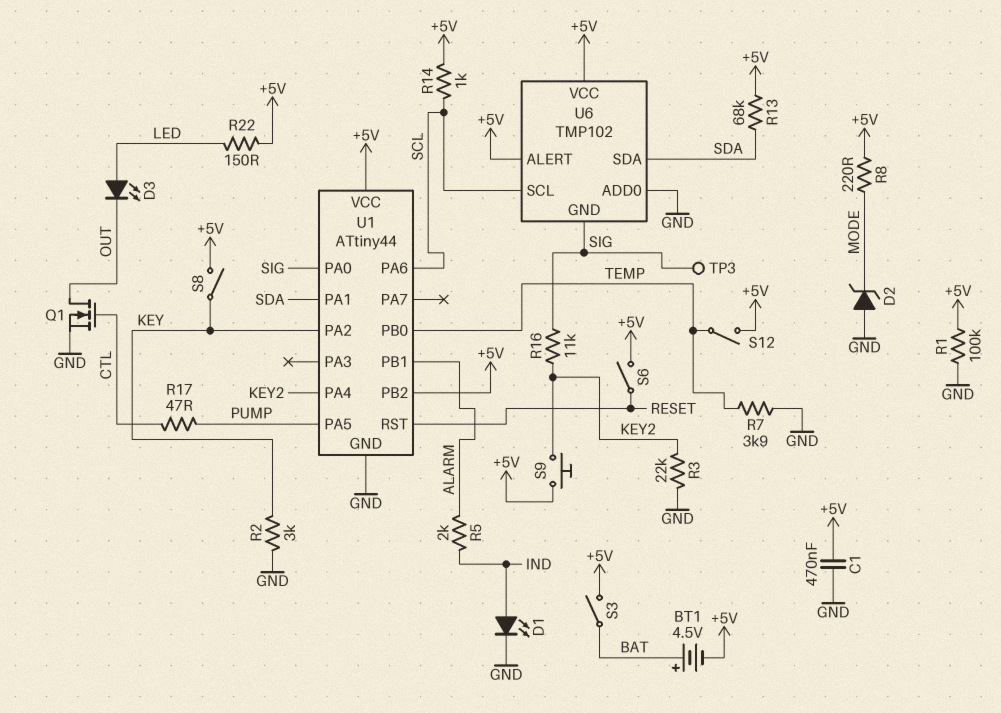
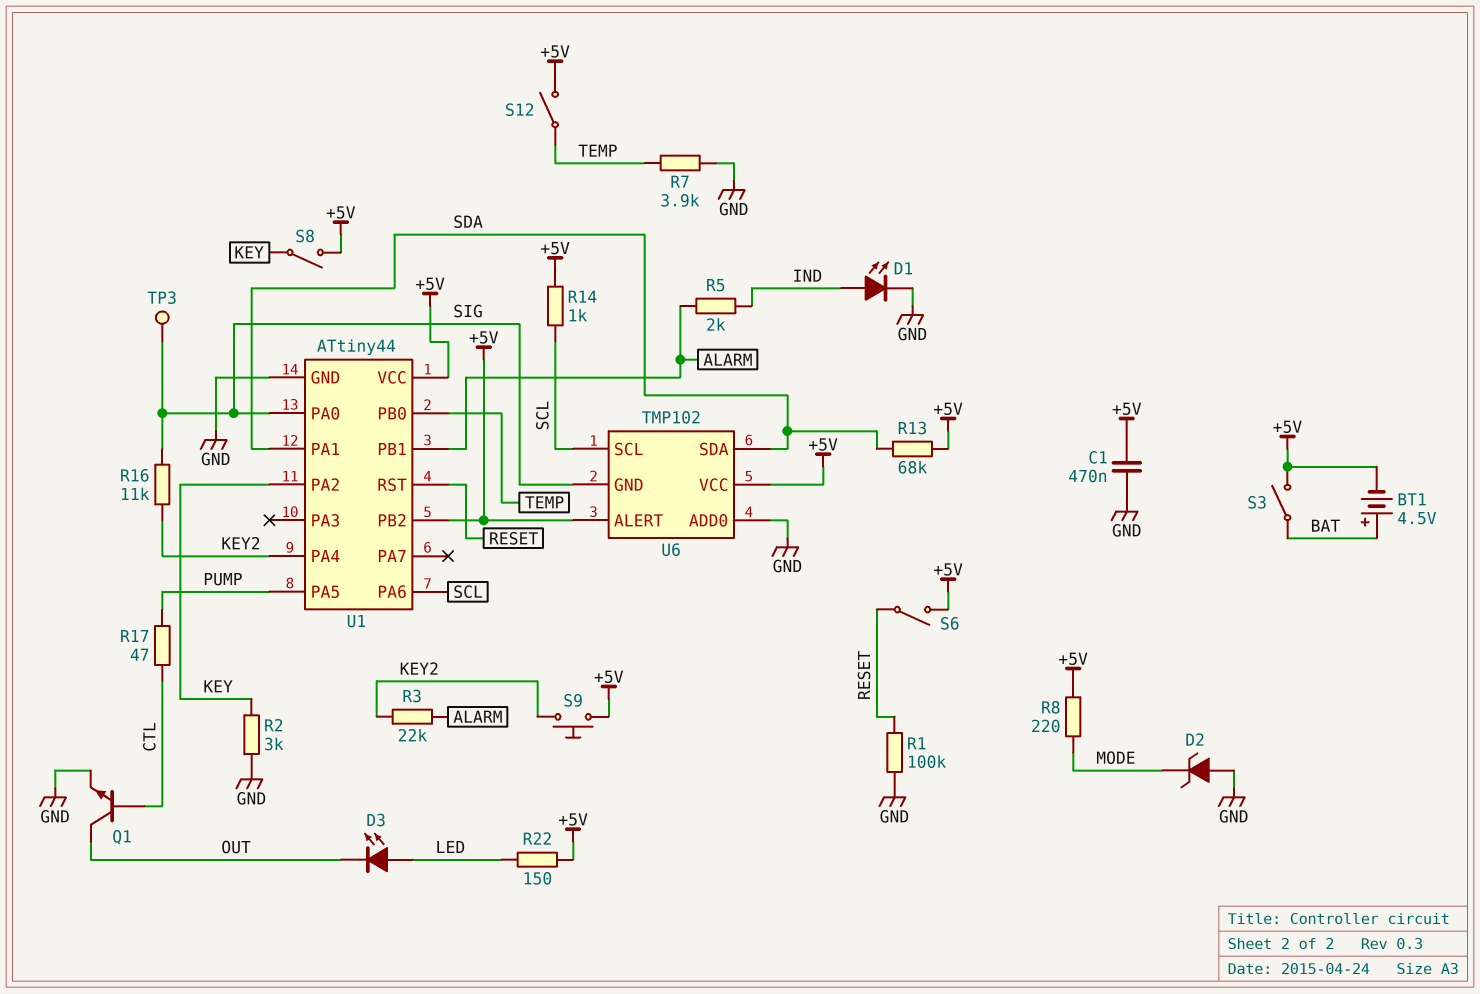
Q1: NMOS (G CTL, D OUT, S GND) -> NPN (B CTL, C OUT, E GND)
R1: 100k (+5V, GND) -> 100k (GND, RESET)
R3: 22k (GND, KEY2) -> 22k (ALARM, KEY2)

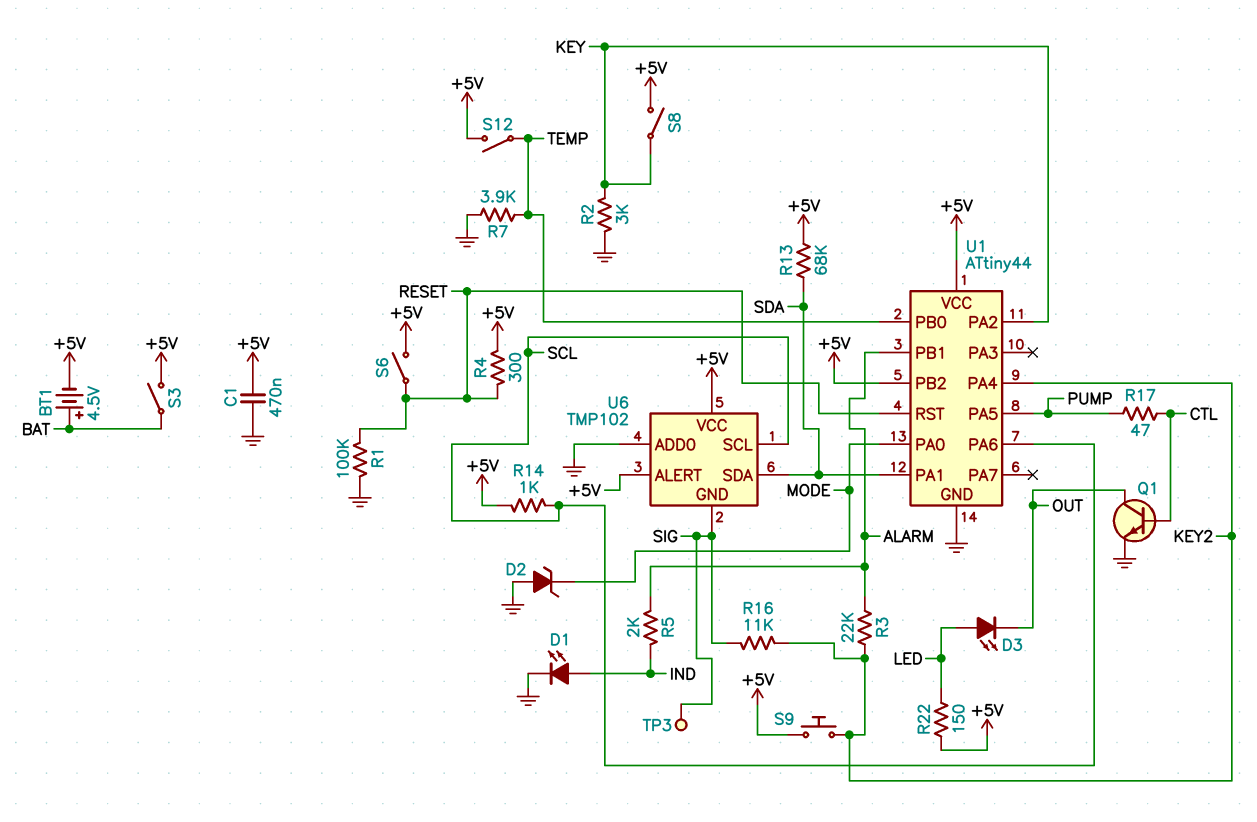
R4: none -> 300 (+5V, RESET)
R8: 220 (+5V, MODE) -> none
U1 pin PA0: SIG -> MODE

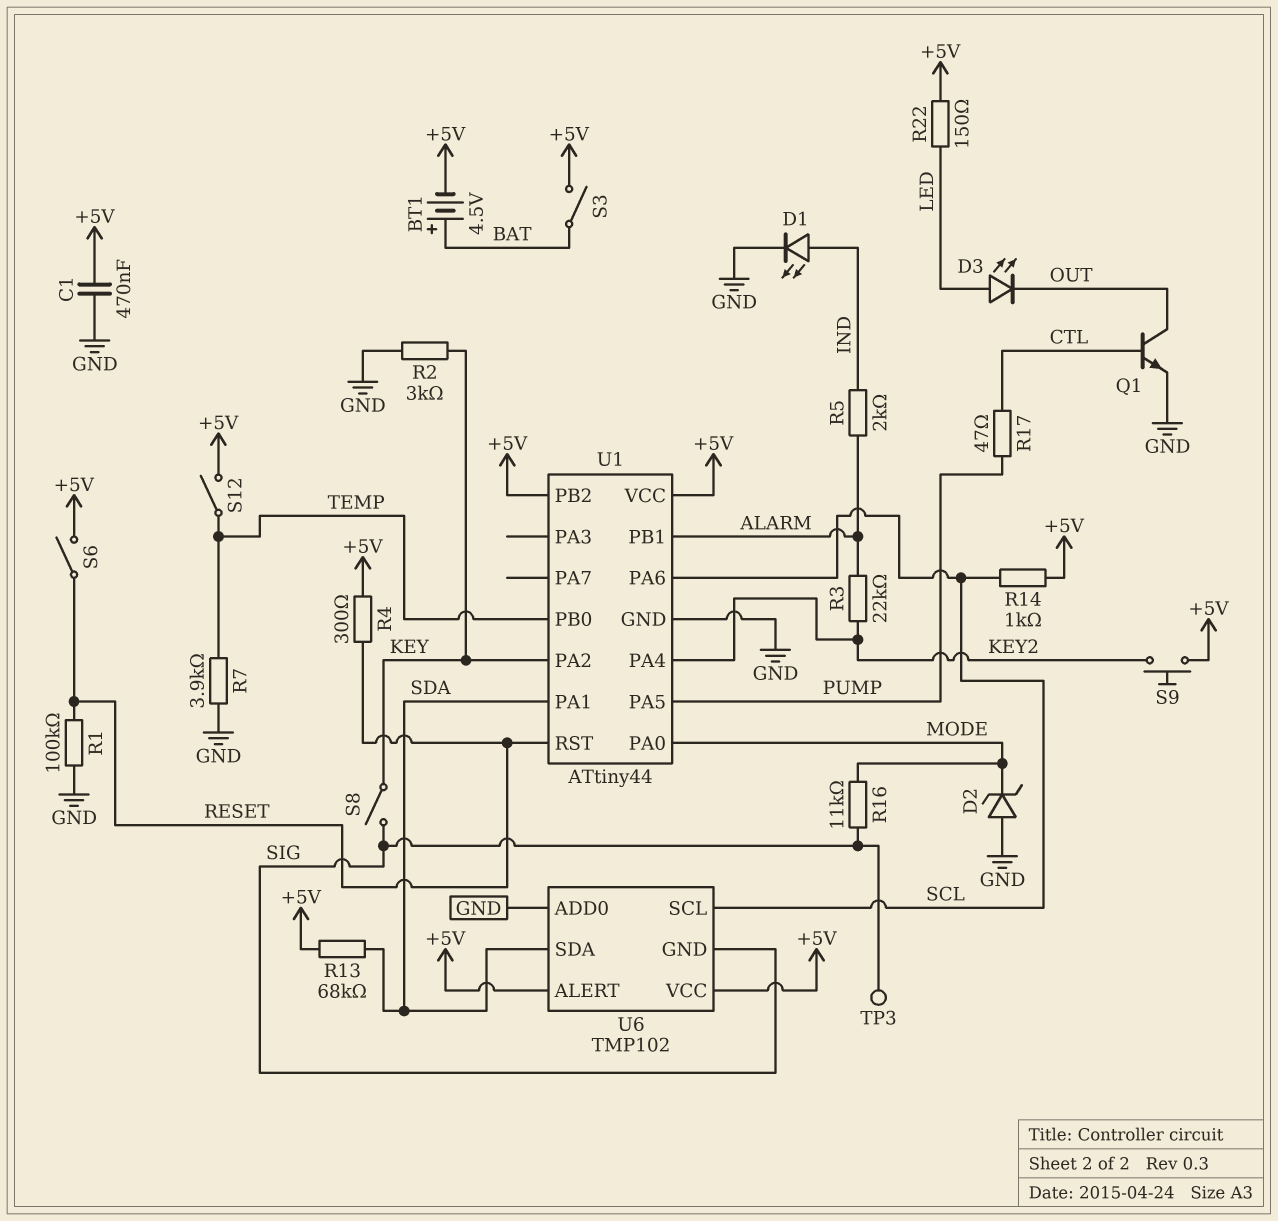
R16: 11k (KEY2, SIG) -> 11k (MODE, SIG)
S8: switch (+5V, KEY) -> switch (KEY, SIG)

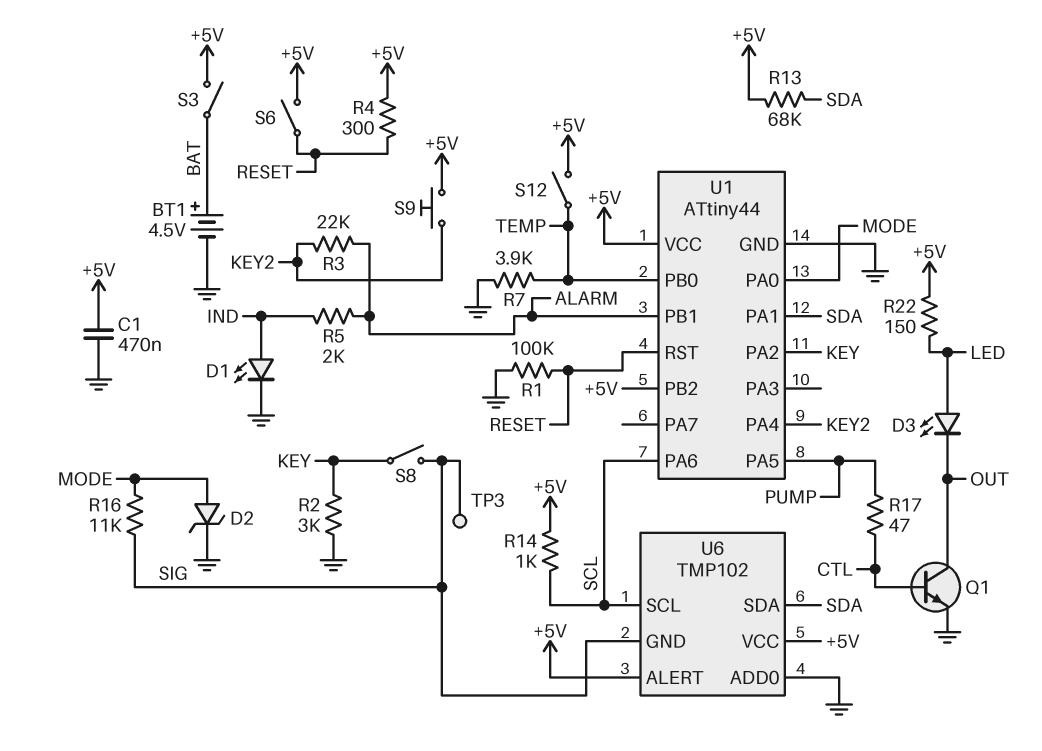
BT1: 4.5V (plus BAT, minus +5V) -> 4.5V (plus BAT, minus GND)
D2: zener (A GND, K MODE) -> zener (A MODE, K GND)

